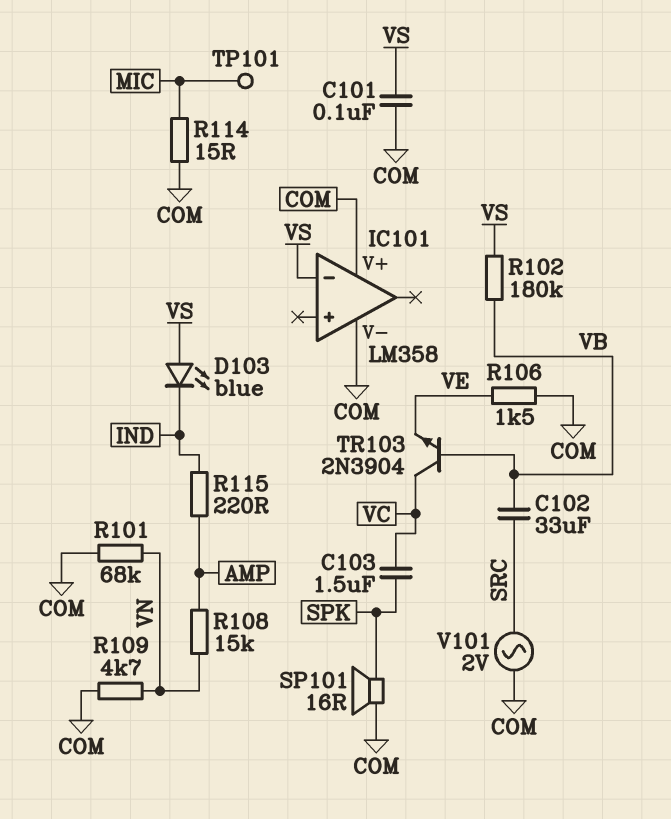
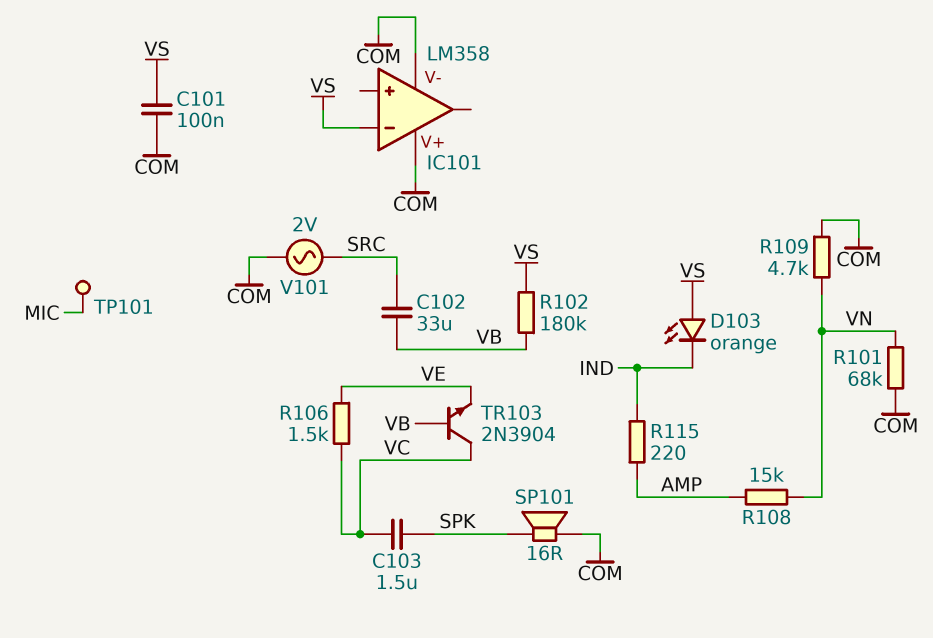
D103: LED blue (A VS, K IND) -> LED orange (A VS, K IND)
R106: 1.5k (COM, VE) -> 1.5k (VC, VE)
R114: 15 (COM, MIC) -> none

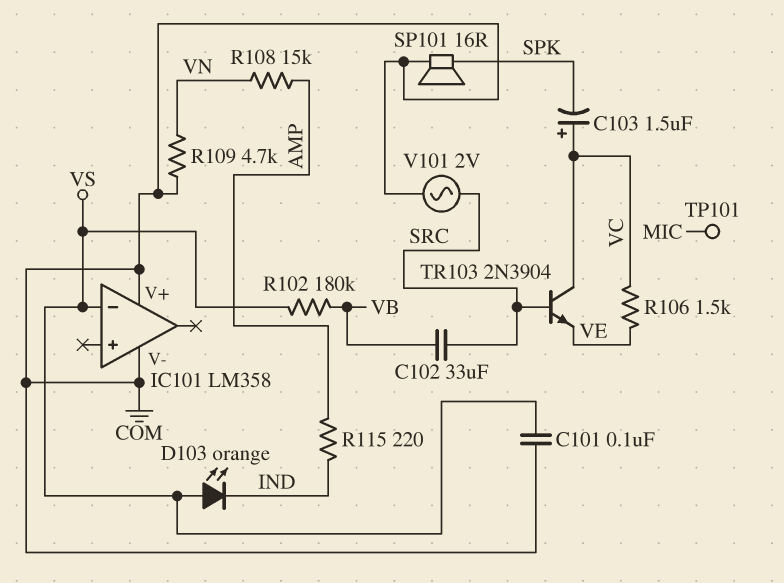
C103: 1.5uF (SPK, VC) -> 1.5uF (plus VC, minus SPK)
R101: 68k (COM, VN) -> none
TR103: NPN 2N3904 (B VB, C VC, E VE) -> NPN 2N3904 (B SRC, C VC, E VE)

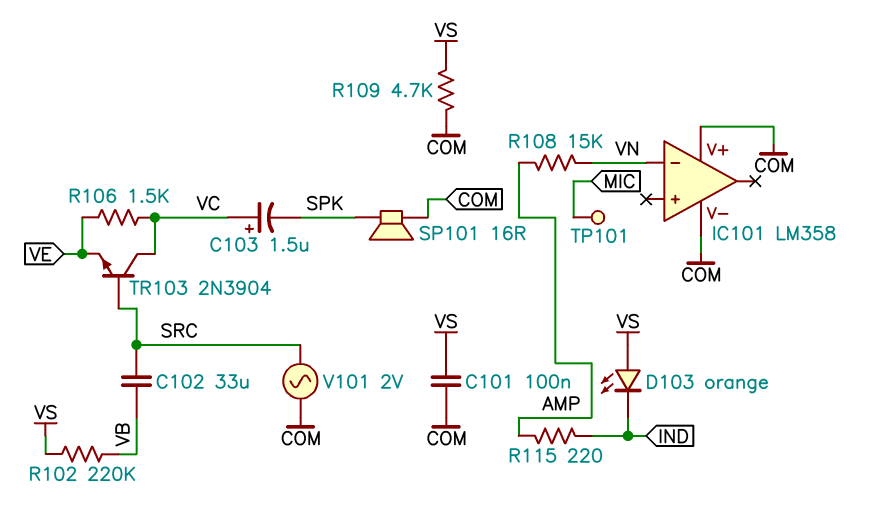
IC101 pin in-: VS -> VN
R102: 180k (VB, VS) -> 220k (VB, VS)
R109: 4.7k (COM, VN) -> 4.7k (COM, VS)

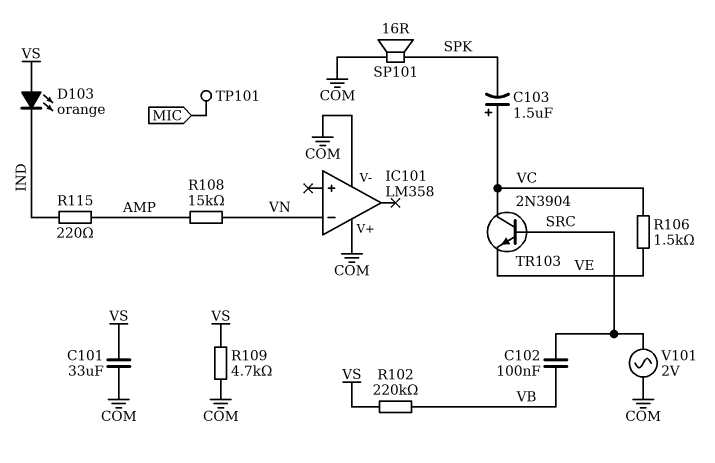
C101: 100nF (COM, VS) -> 33uF (COM, VS)
C102: 33uF (SRC, VB) -> 100nF (SRC, VB)

